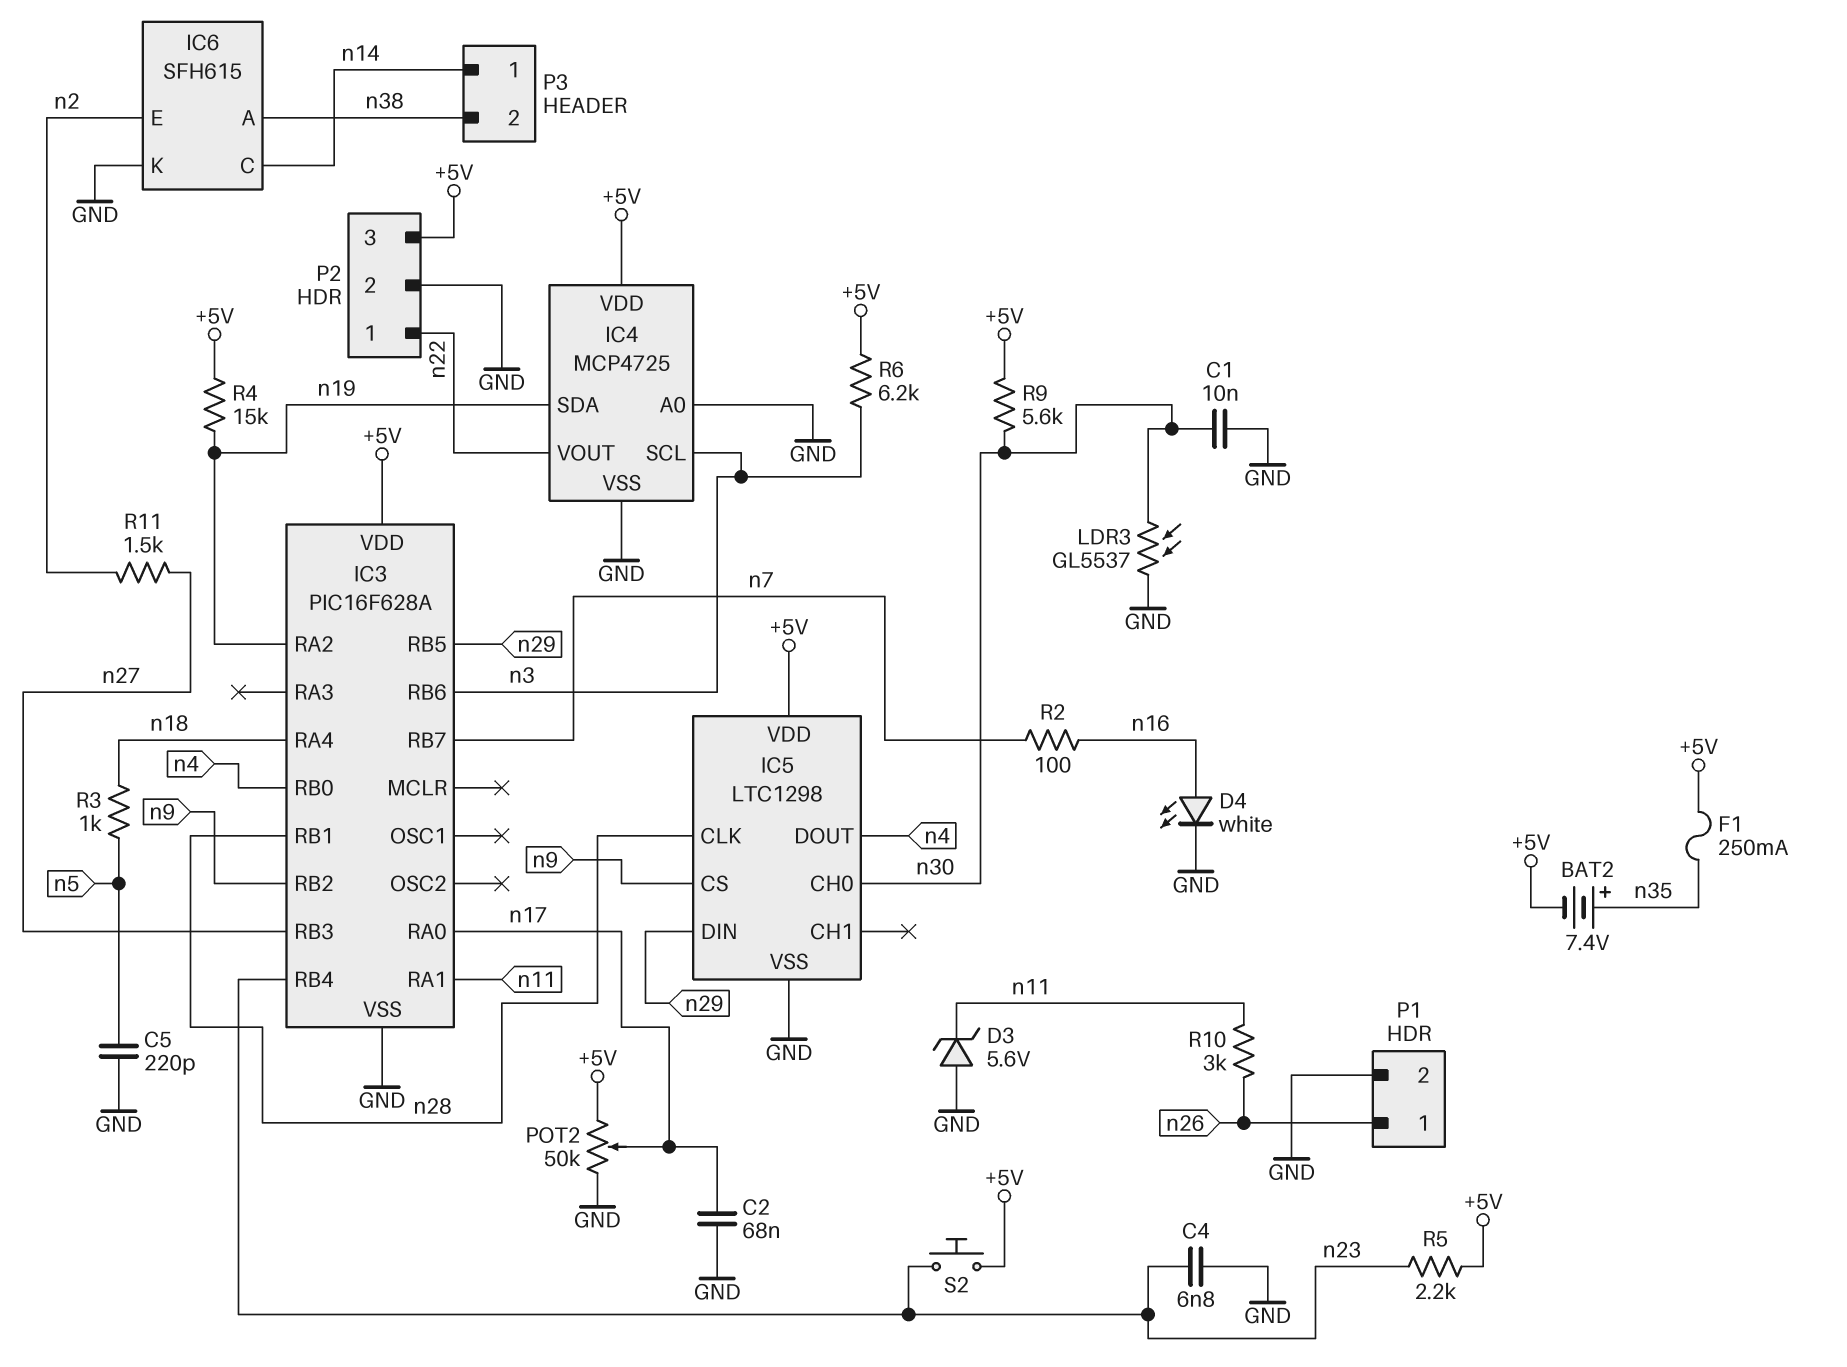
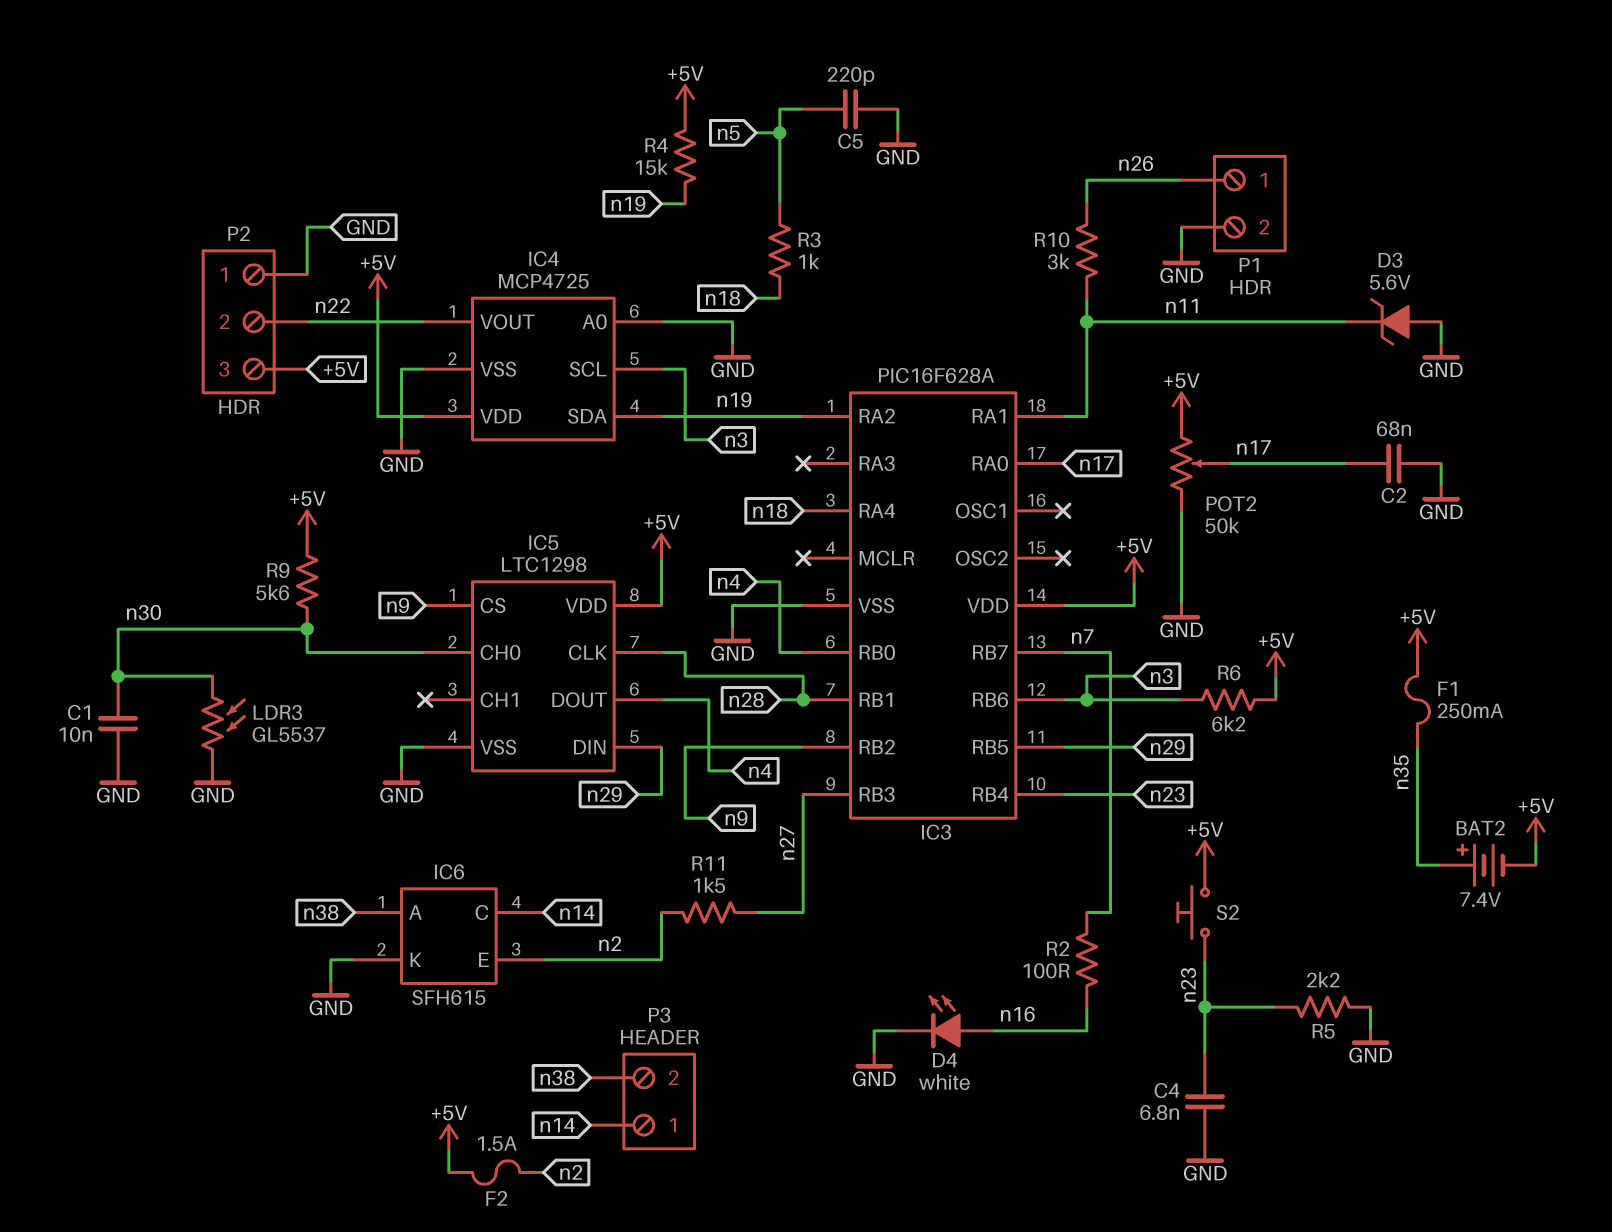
F2: none -> 1.5A (+5V, n2)
P2 pin 1: n22 -> GND
P2 pin 2: GND -> n22
R5: 2.2k (+5V, n23) -> 2.2k (GND, n23)

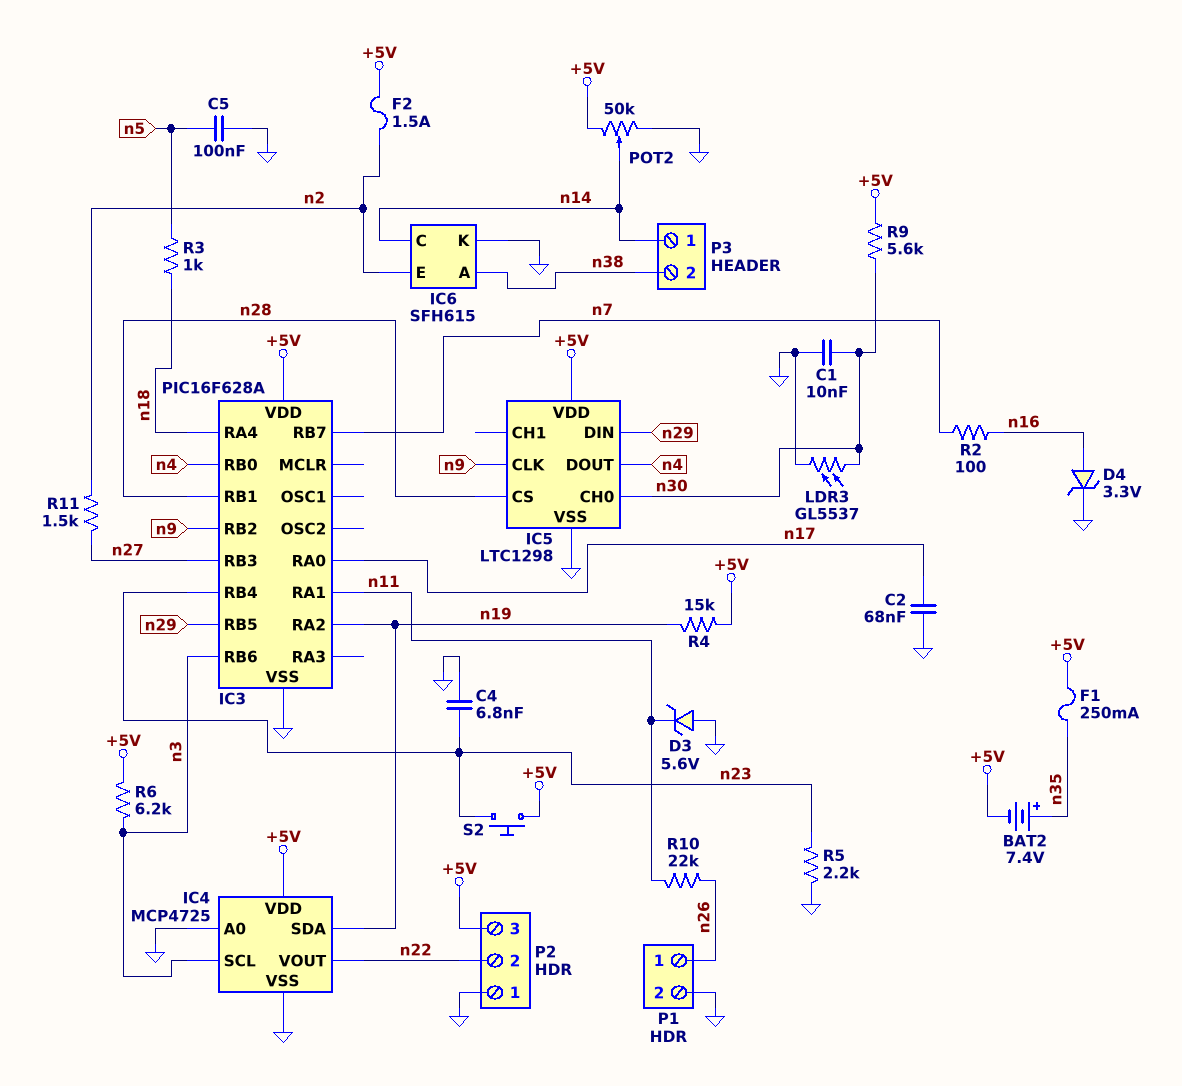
C5: 220pF (GND, n5) -> 100nF (GND, n5)
D4: LED white (A n16, K GND) -> zener 3.3V (A n16, K GND)
IC5 pin CLK: n28 -> n9
IC5 pin CS: n9 -> n28
POT2: 50k (+5V, GND, wiper n17) -> 50k (+5V, GND, wiper n14)
R10: 3k (n11, n26) -> 22k (n11, n26)

